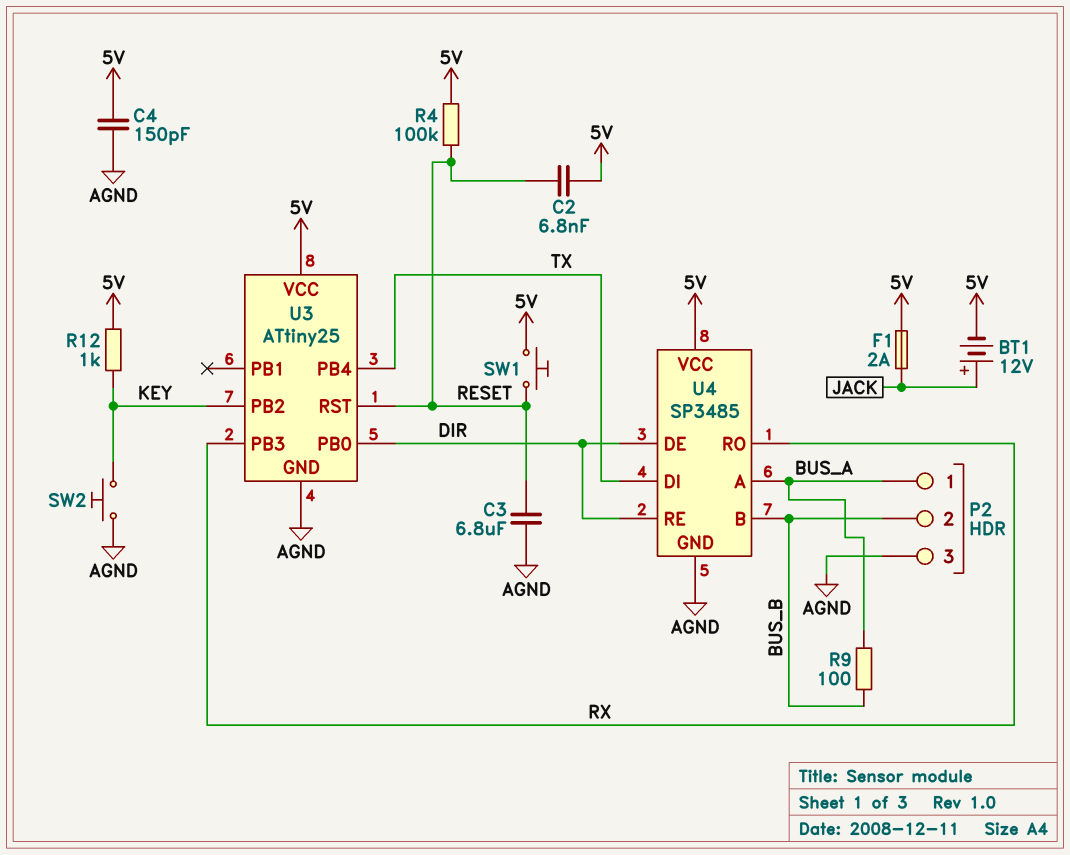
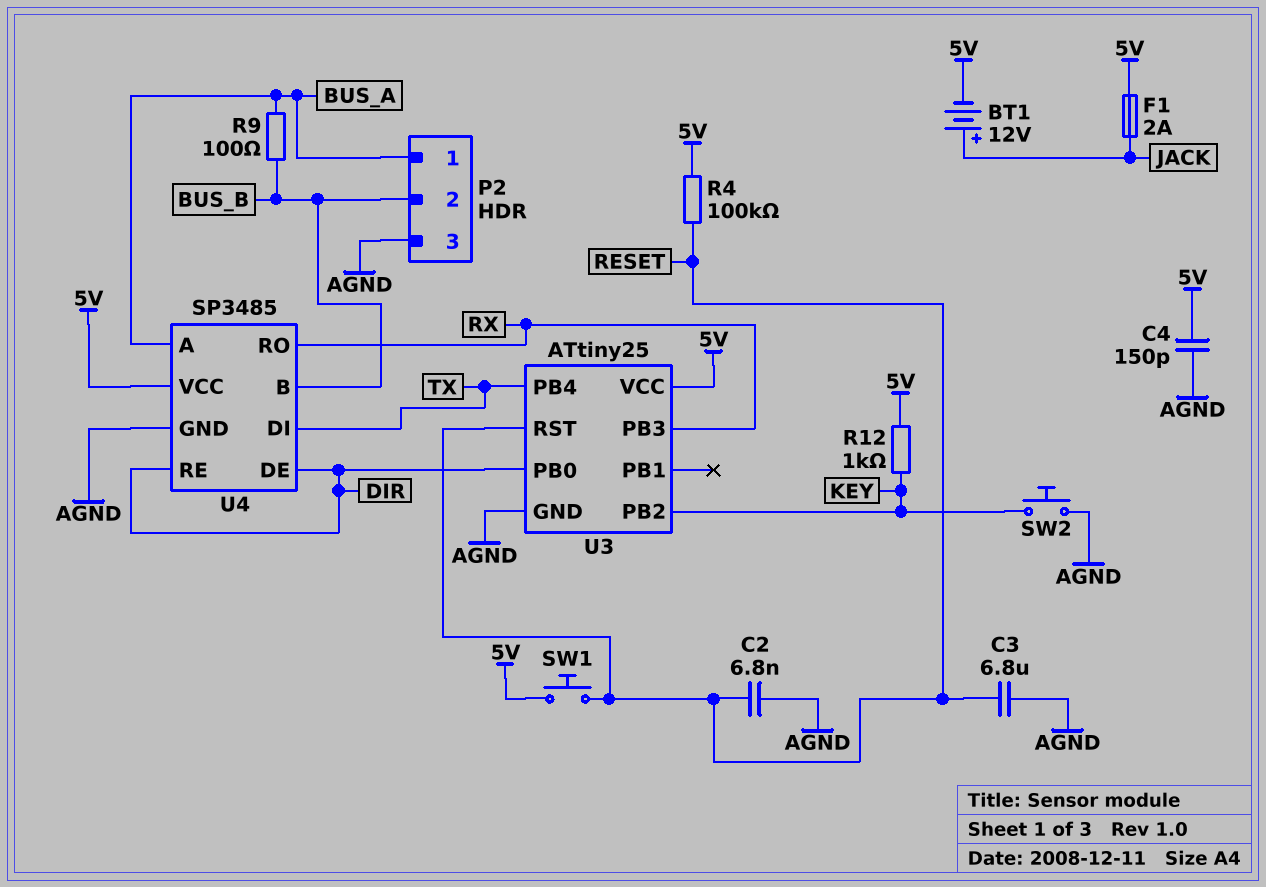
C2: 6.8nF (5V, RESET) -> 6.8nF (AGND, RESET)

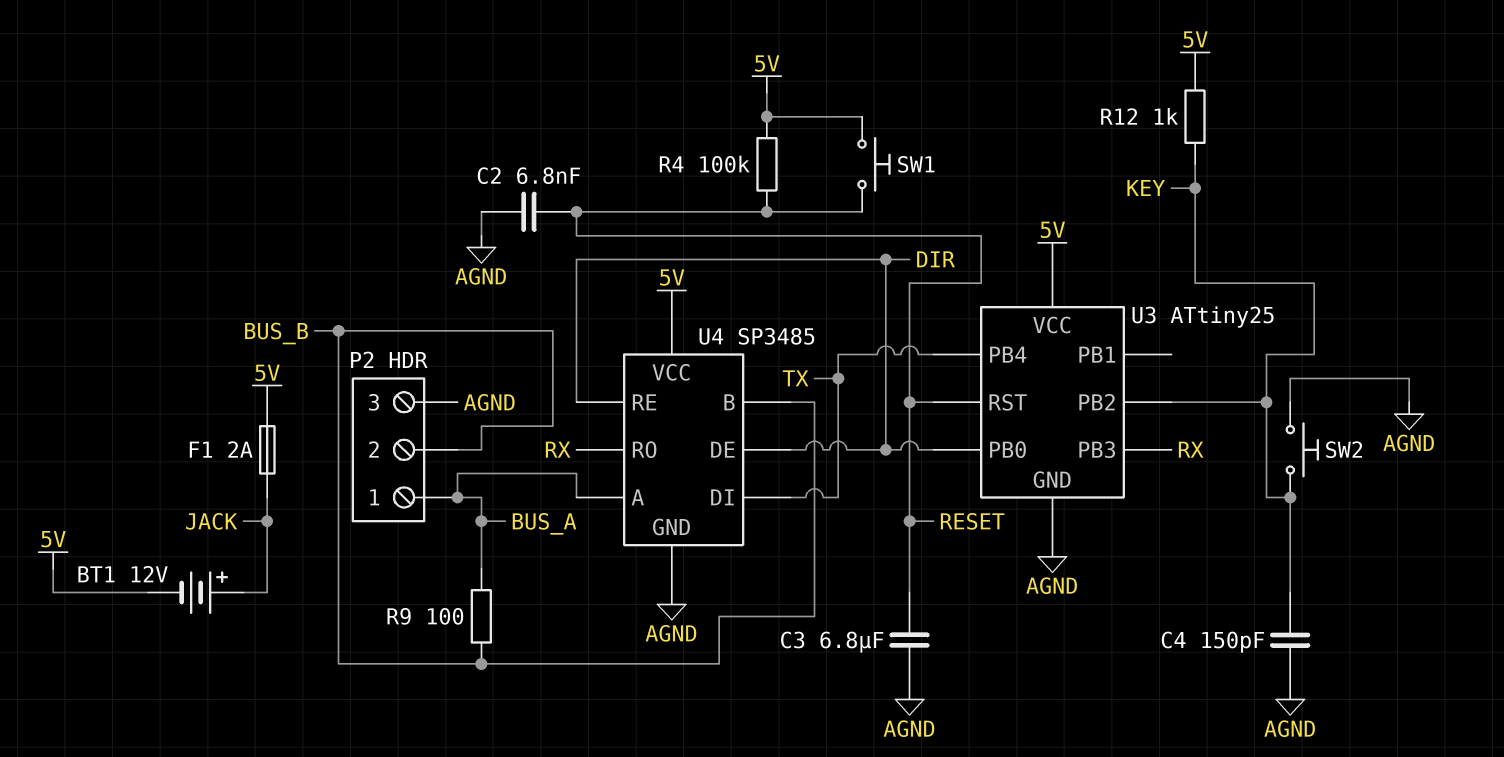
C4: 150pF (5V, AGND) -> 150pF (AGND, KEY)

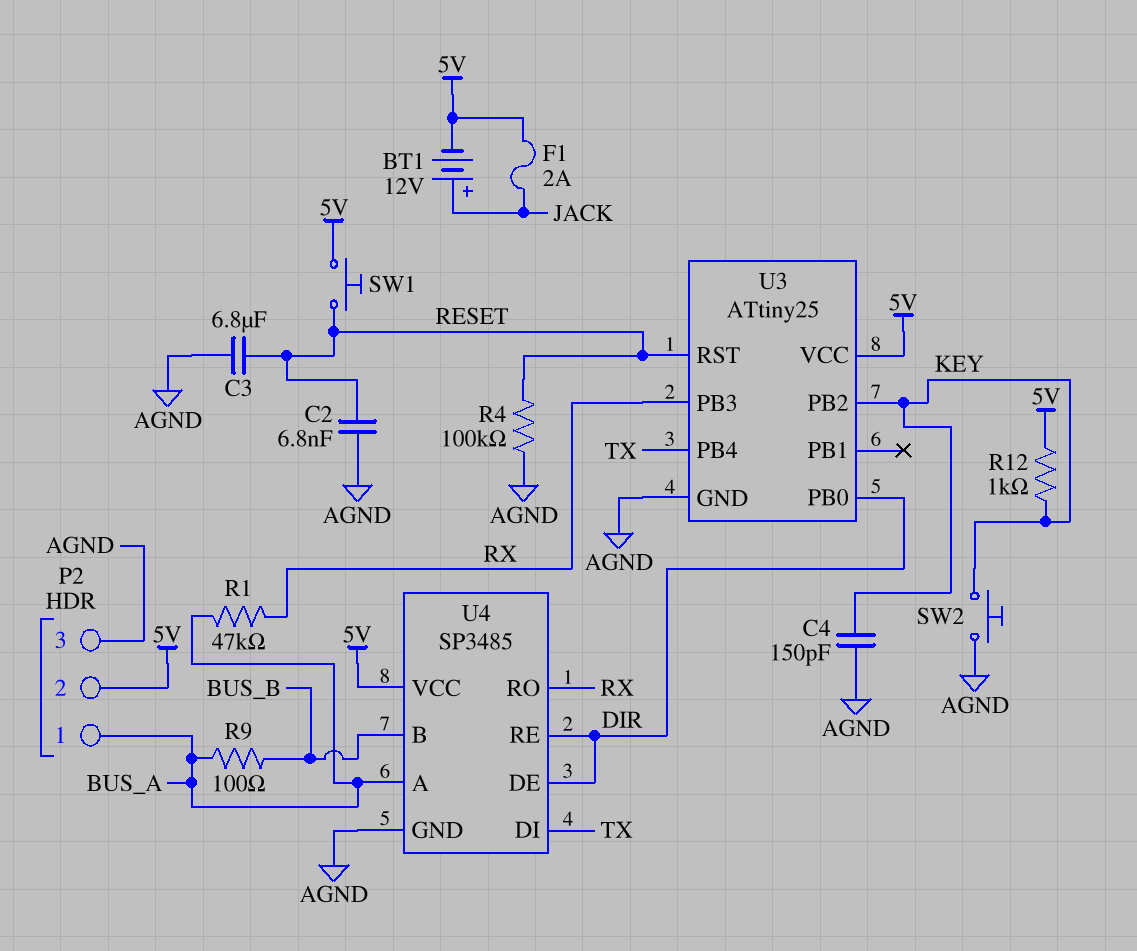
P2 pin 2: BUS_B -> 5V
R1: none -> 47k (BUS_A, RX)
R4: 100k (5V, RESET) -> 100k (AGND, RESET)

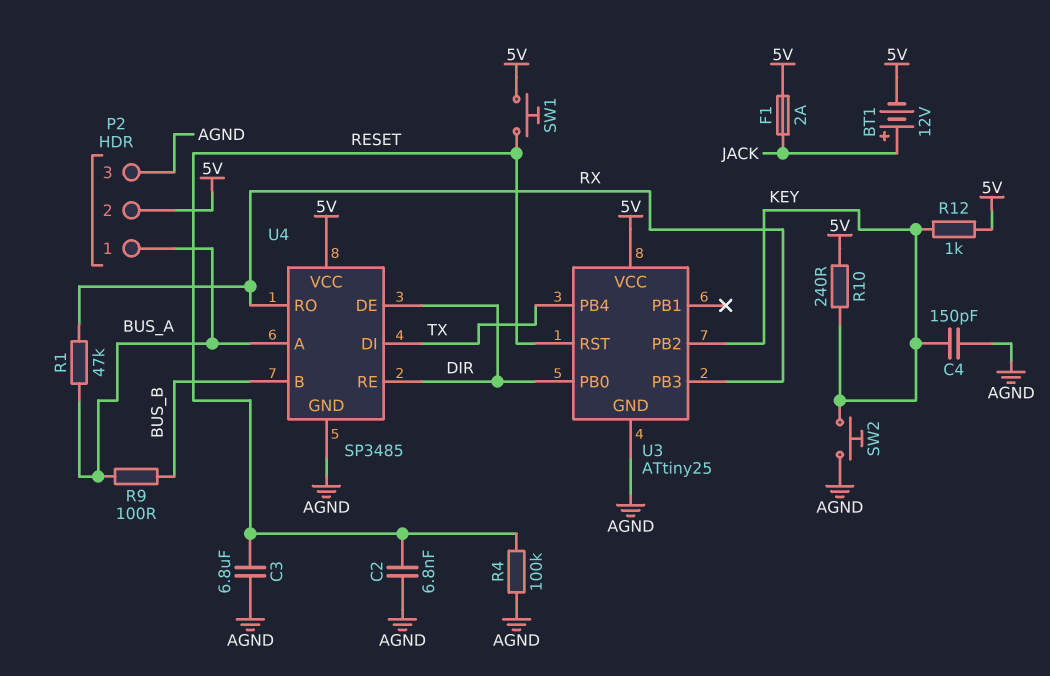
R10: none -> 240 (5V, KEY)

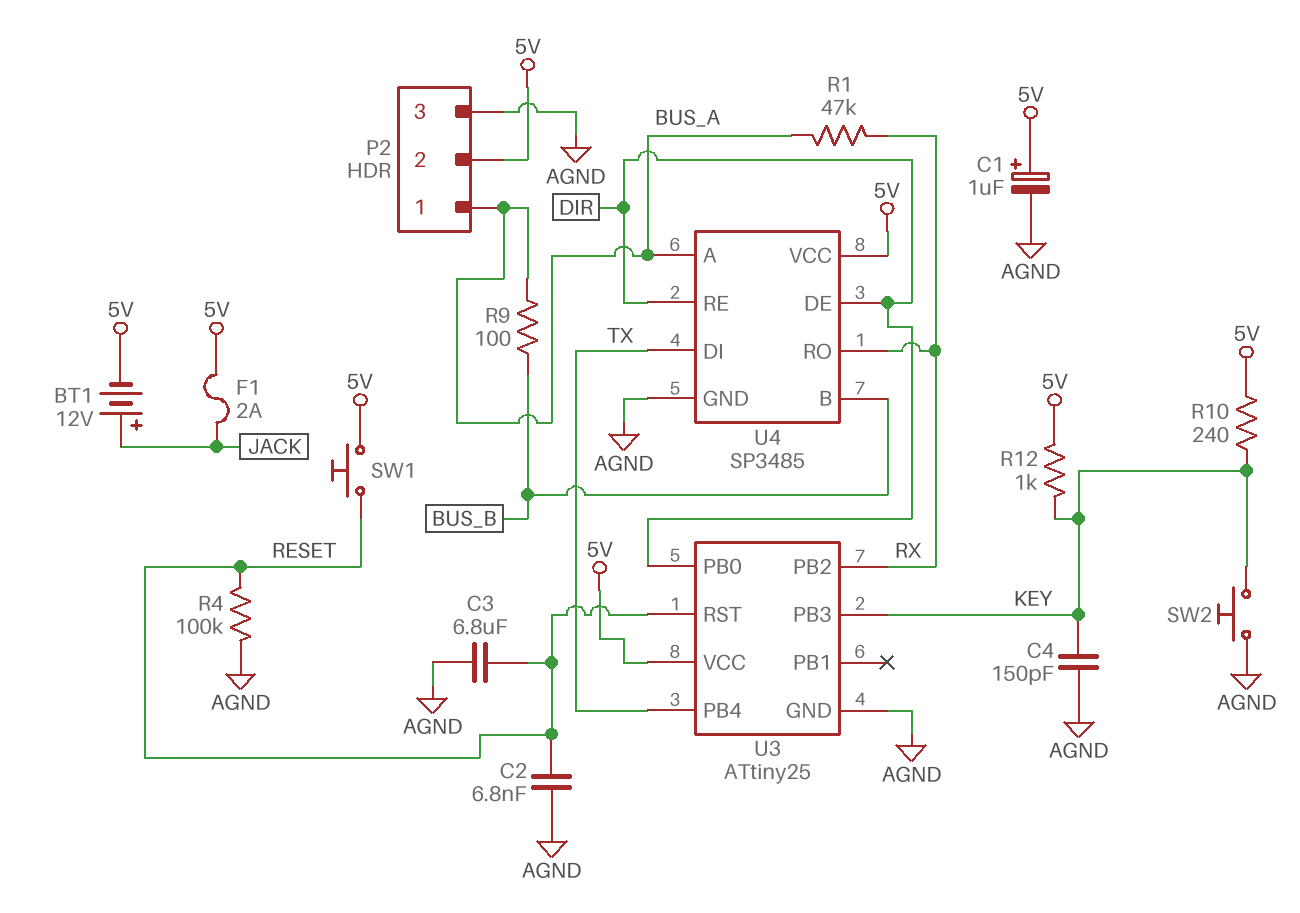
C1: none -> 1uF (plus 5V, minus AGND)
U3 pin PB2: KEY -> RX
U3 pin PB3: RX -> KEY

